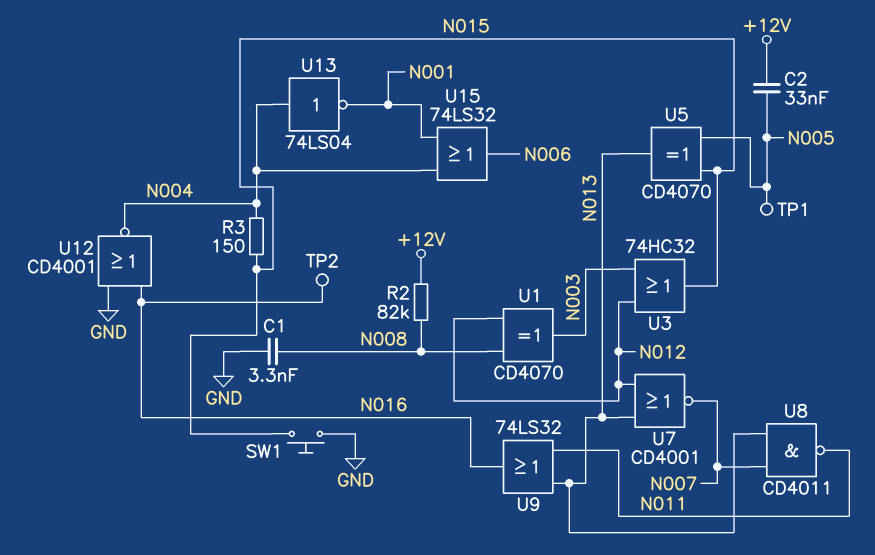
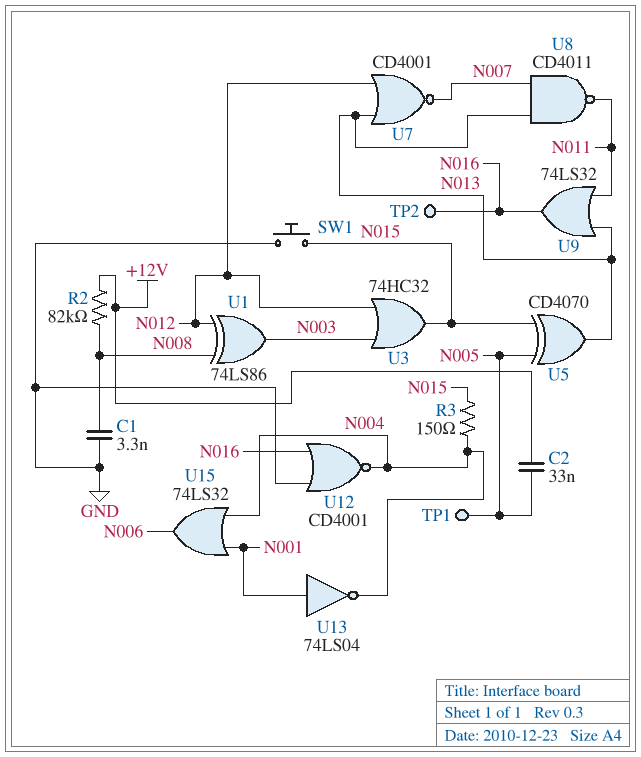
U1: XOR CD4070 (in N008, in N012, out N003) -> XOR 74LS86 (in N008, in N012, out N003)
U13: NOT 74LS04 (in N004, out N001) -> NOT 74LS04 (in N001, out N004)

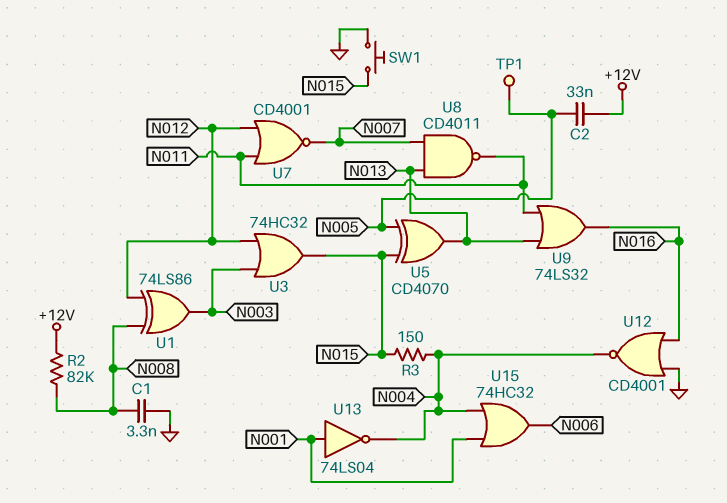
TP2: test point (N016) -> none
U7: NOR CD4001 (in N012, in N013, out N007) -> NOR CD4001 (in N011, in N012, out N007)
U15: OR 74LS32 (in N001, in N004, out N006) -> OR 74HC32 (in N001, in N004, out N006)

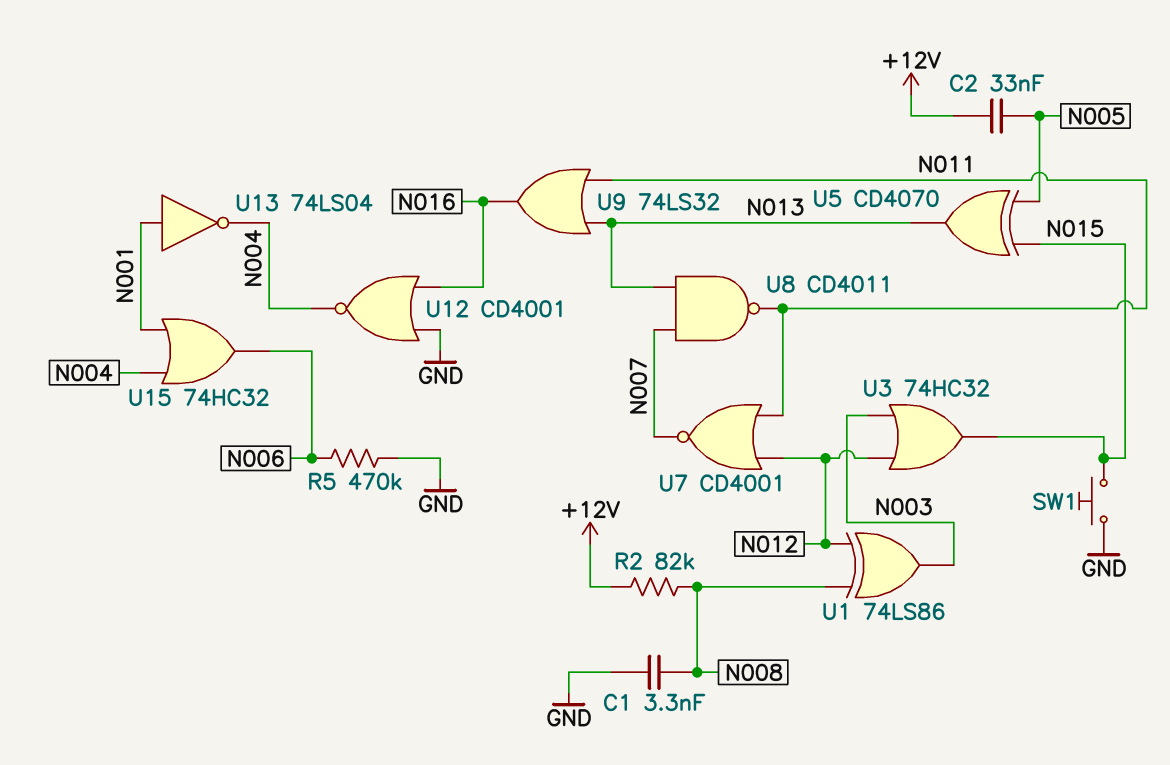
R3: 150 (N004, N015) -> none
R5: none -> 470k (GND, N006)
TP1: test point (N005) -> none

